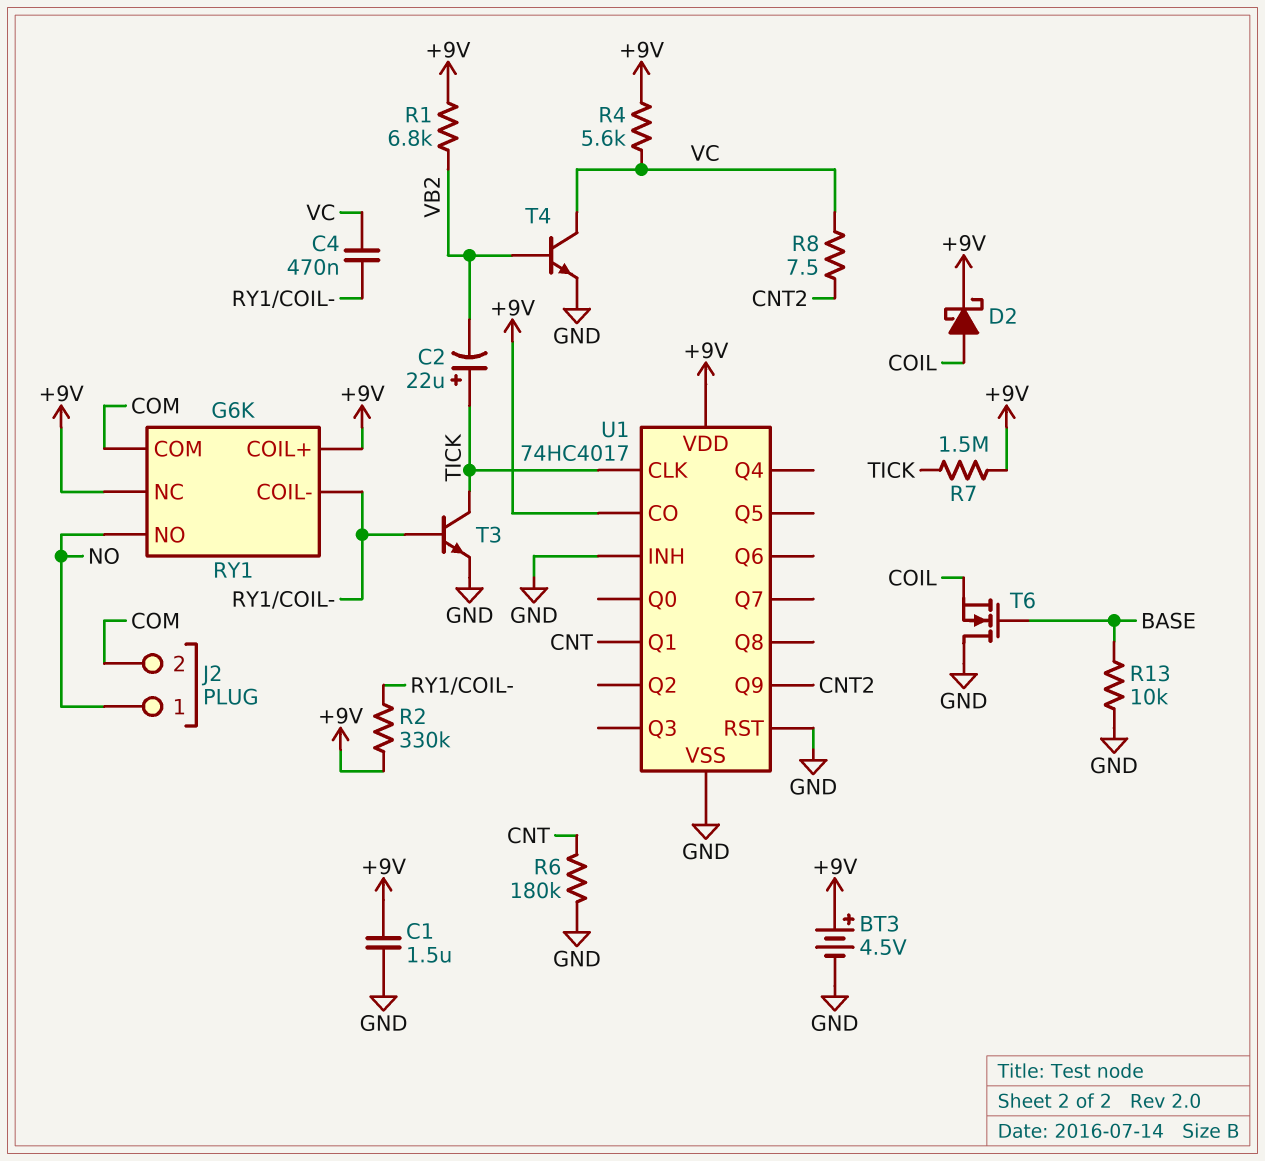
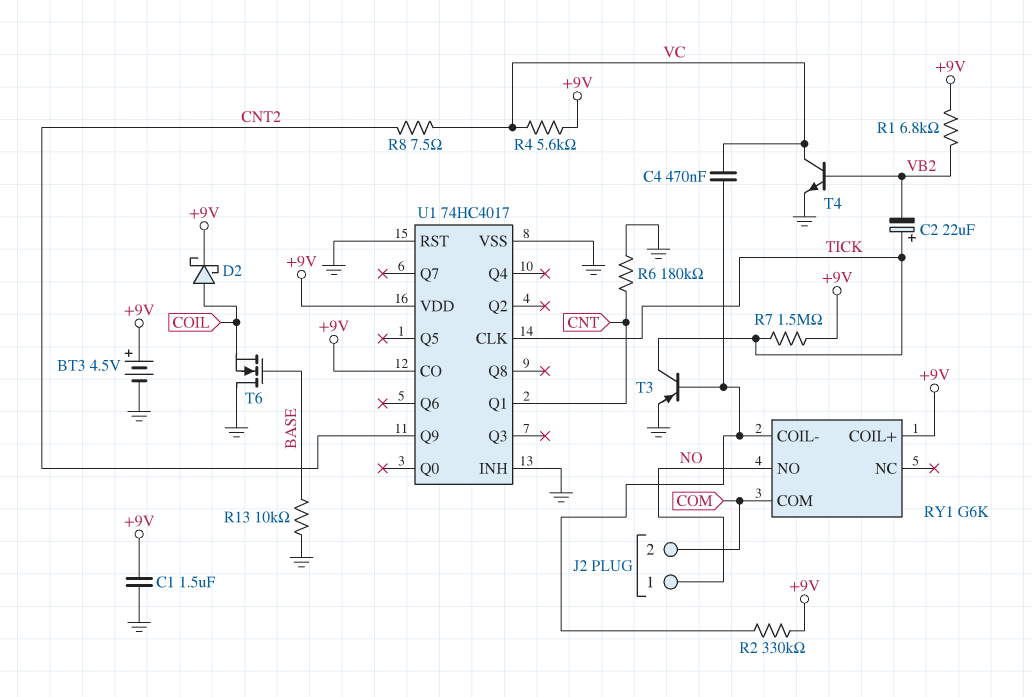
RY1 pin NC: +9V -> none
T3: NPN (B RY1/COIL-, C TICK, E GND) -> PNP (B RY1/COIL-, C TICK, E GND)

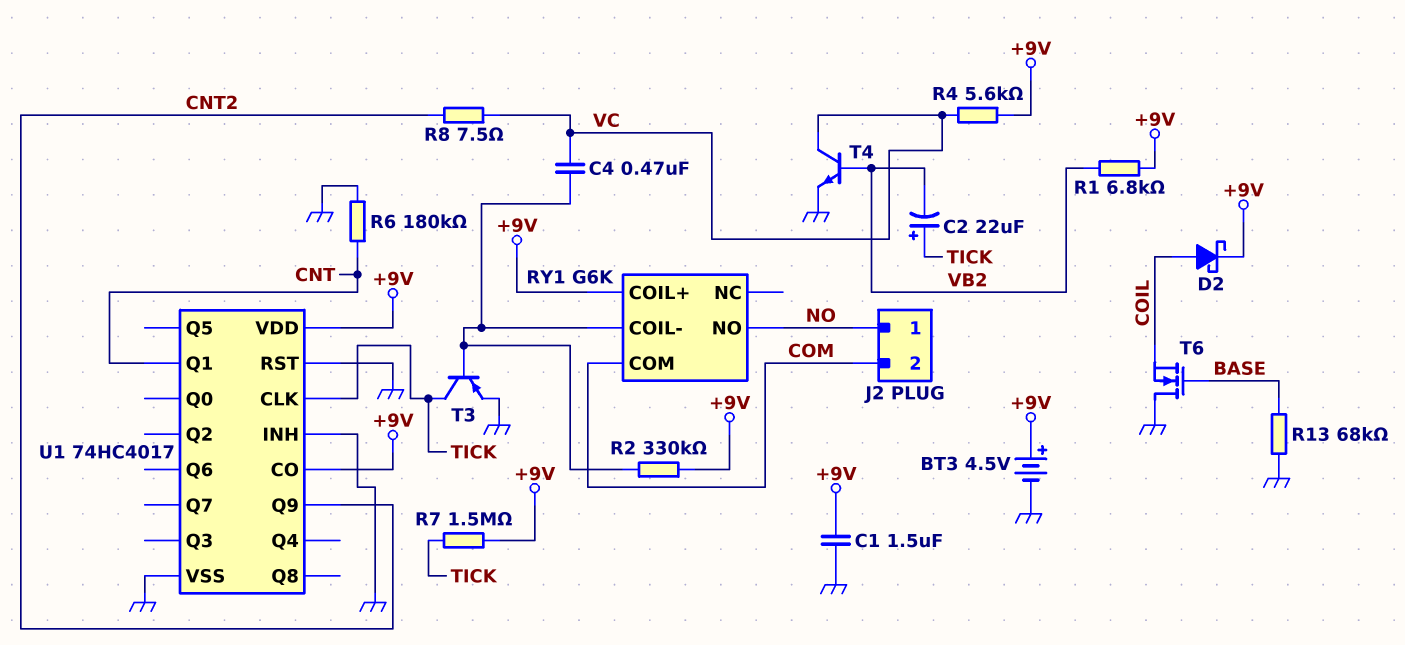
R13: 10k (BASE, GND) -> 68k (BASE, GND)

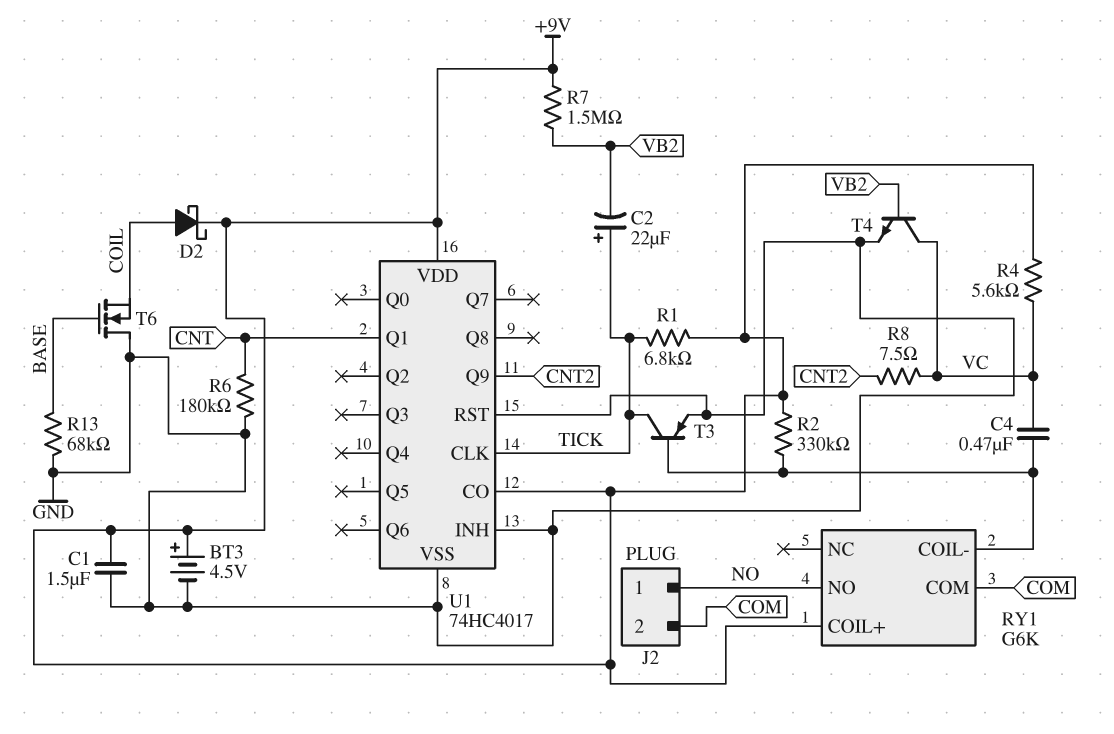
R1: 6.8k (+9V, VB2) -> 6.8k (+9V, TICK)
R7: 1.5M (+9V, TICK) -> 1.5M (+9V, VB2)

